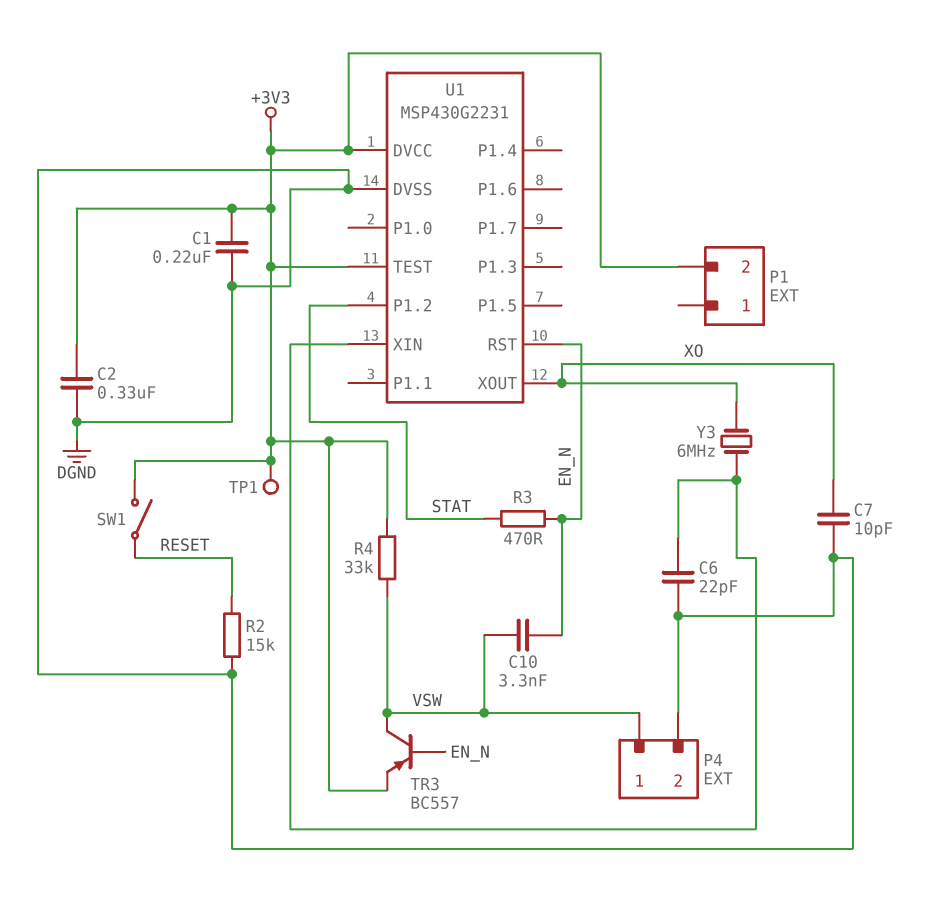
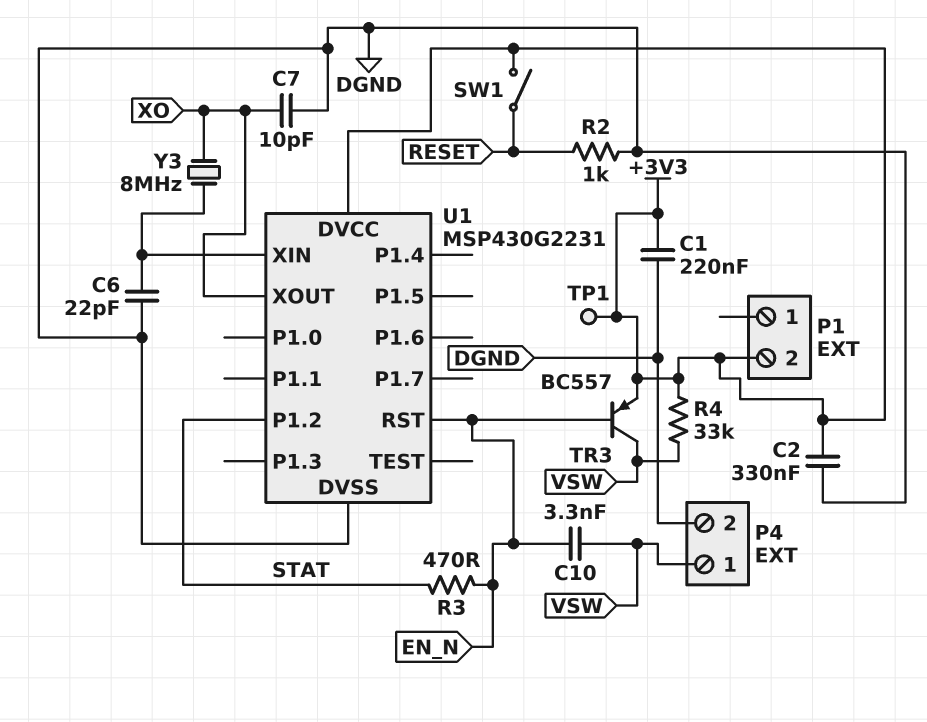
R2: 15k (DGND, RESET) -> 1k (DGND, RESET)
U1 pin TEST: +3V3 -> none
Y3: 6MHz (U1/XIN, XO) -> 8MHz (U1/XIN, XO)

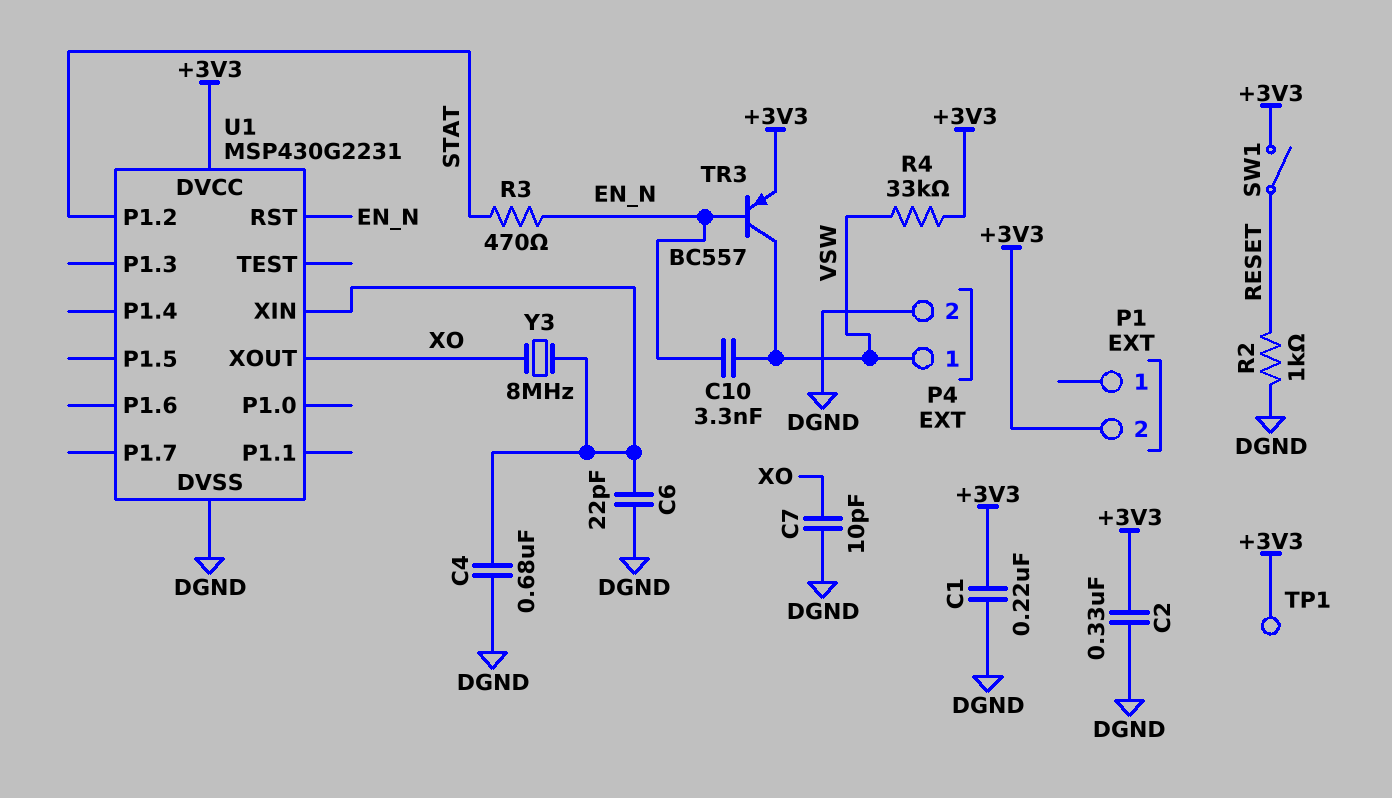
C4: none -> 680nF (DGND, U1/XIN)

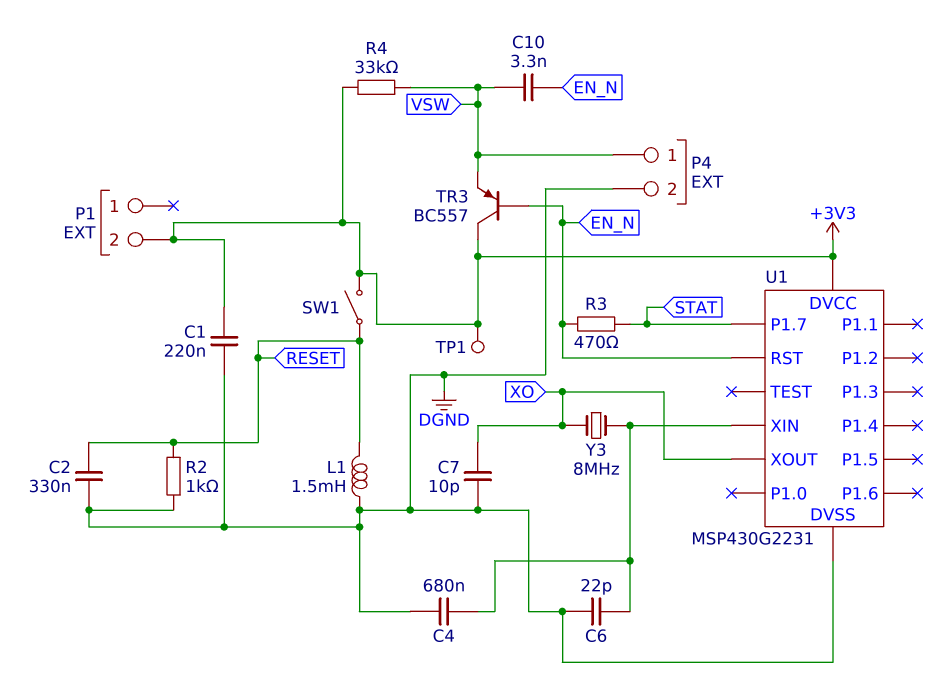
C2: 330nF (+3V3, DGND) -> 330nF (DGND, RESET)
L1: none -> 1.5mH (DGND, RESET)
TR3: PNP BC557 (B EN_N, C VSW, E +3V3) -> PNP BC557 (B EN_N, C +3V3, E VSW)
U1 pin P1.2: STAT -> none
U1 pin P1.7: none -> STAT

